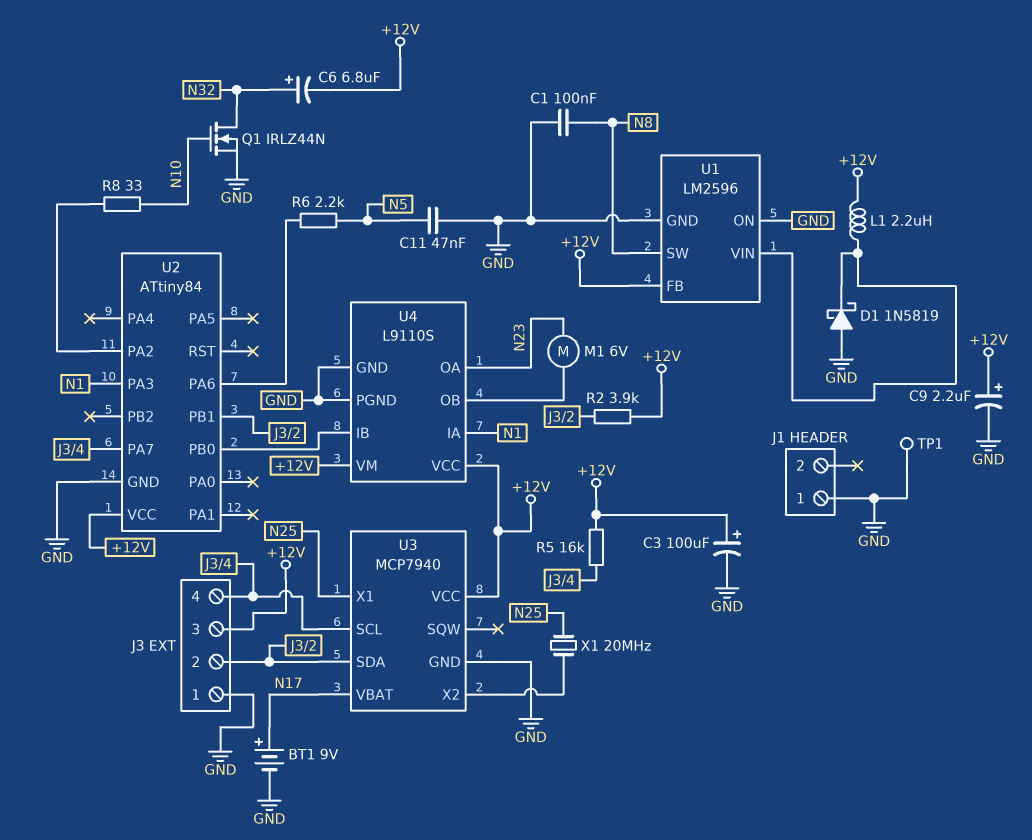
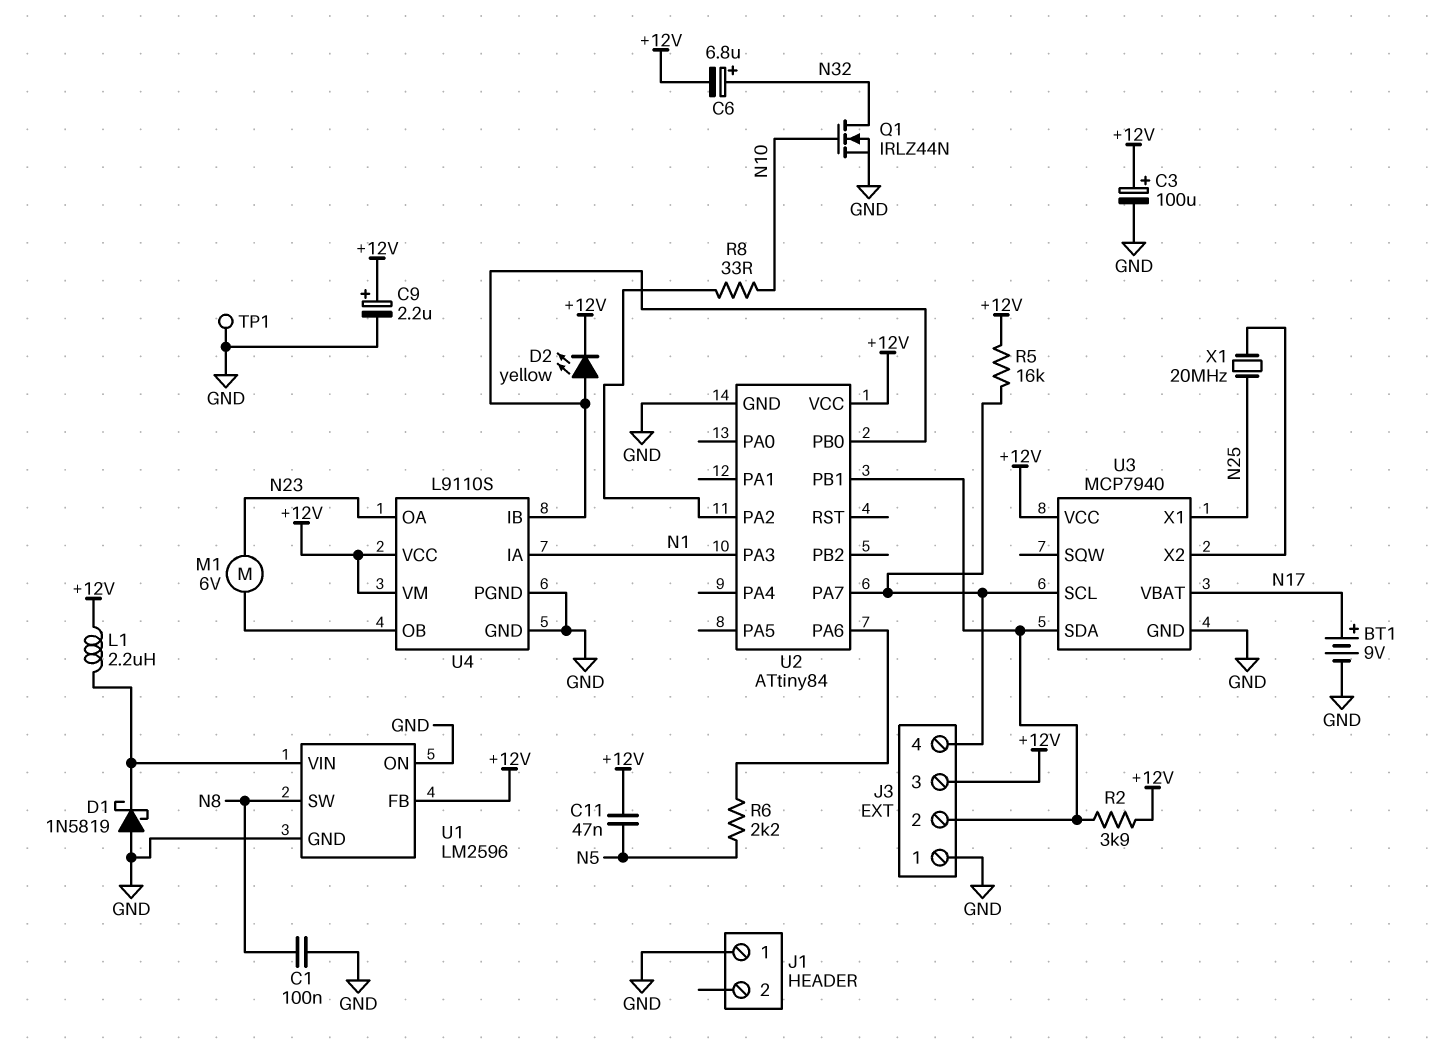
C11: 47nF (GND, N5) -> 47nF (+12V, N5)
D2: none -> LED yellow (A U2/PB0, K +12V)

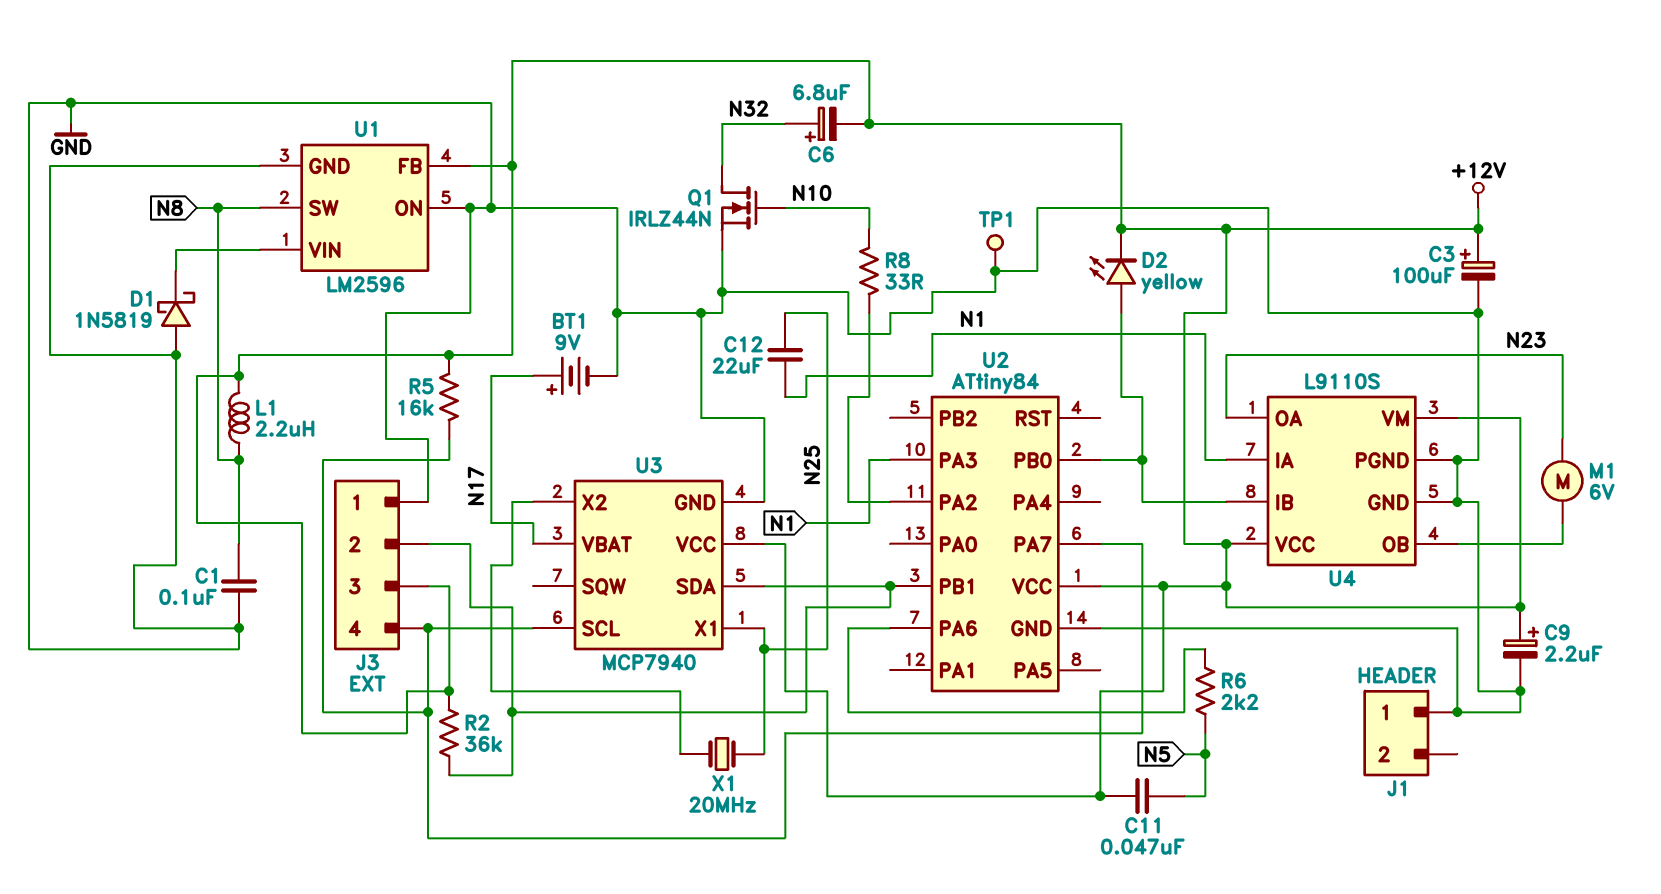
C12: none -> 22uF (N1, N25)
L1: 2.2uH (+12V, U1/VIN) -> 2.2uH (+12V, N8)
R2: 3.9k (+12V, J3/2) -> 36k (+12V, J3/2)

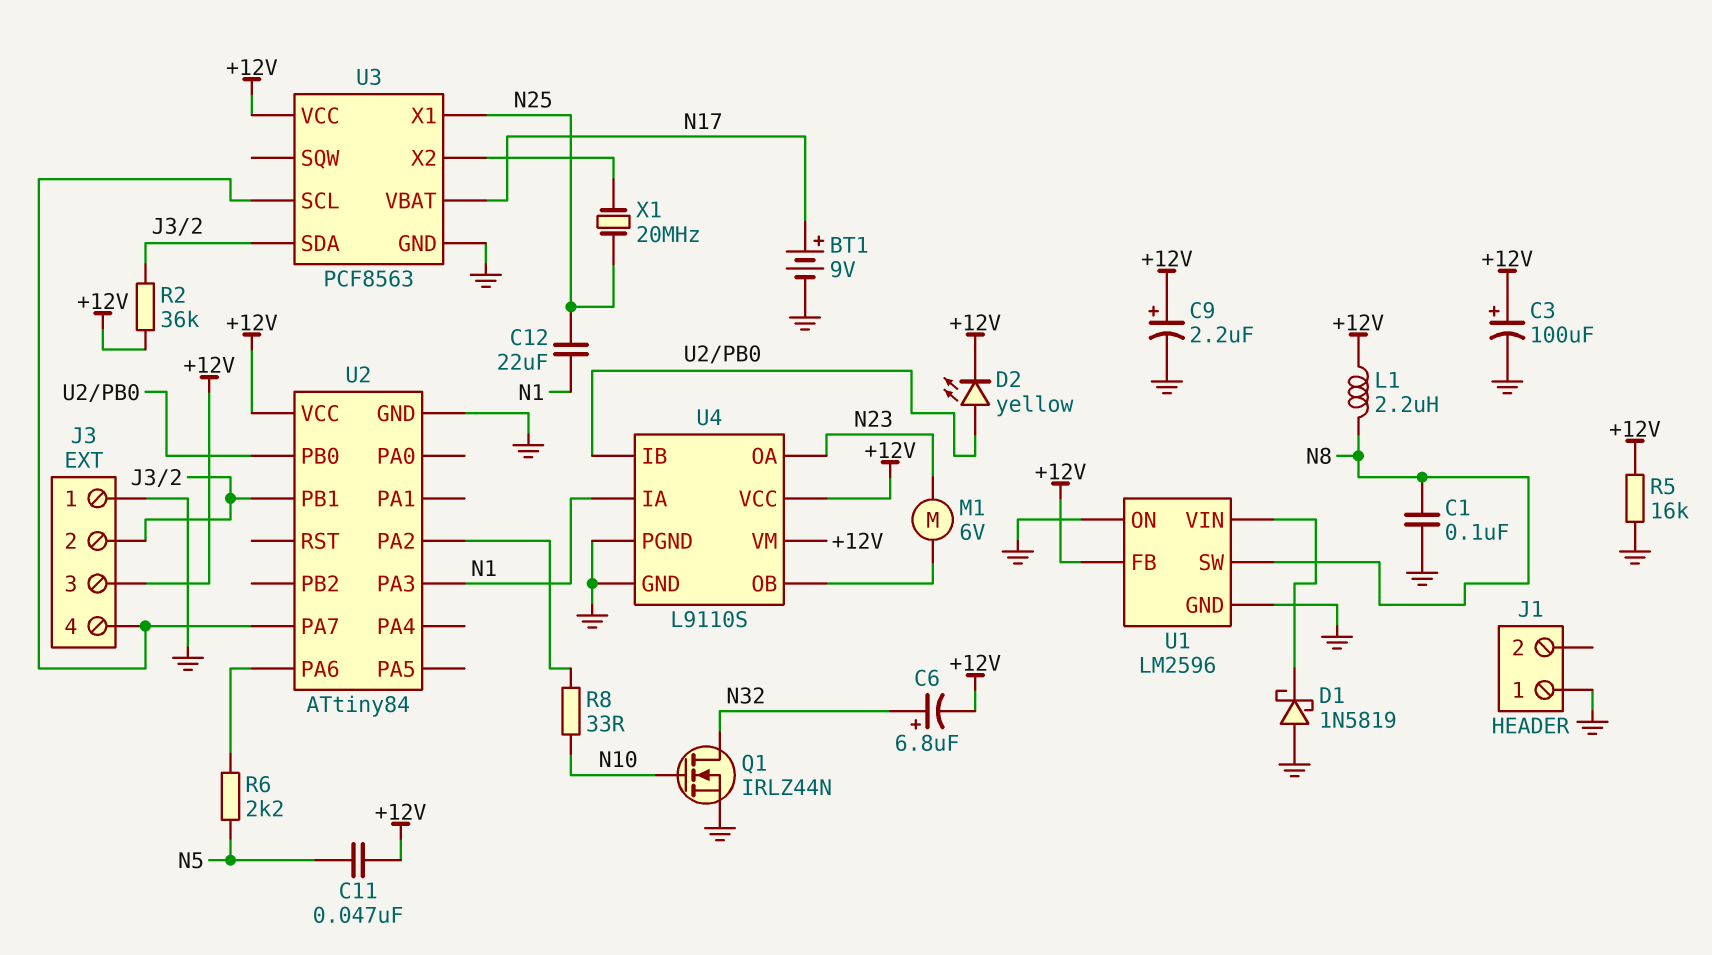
R5: 16k (+12V, J3/4) -> 16k (+12V, GND)
TP1: test point (GND) -> none
U3: MCP7940 -> PCF8563

